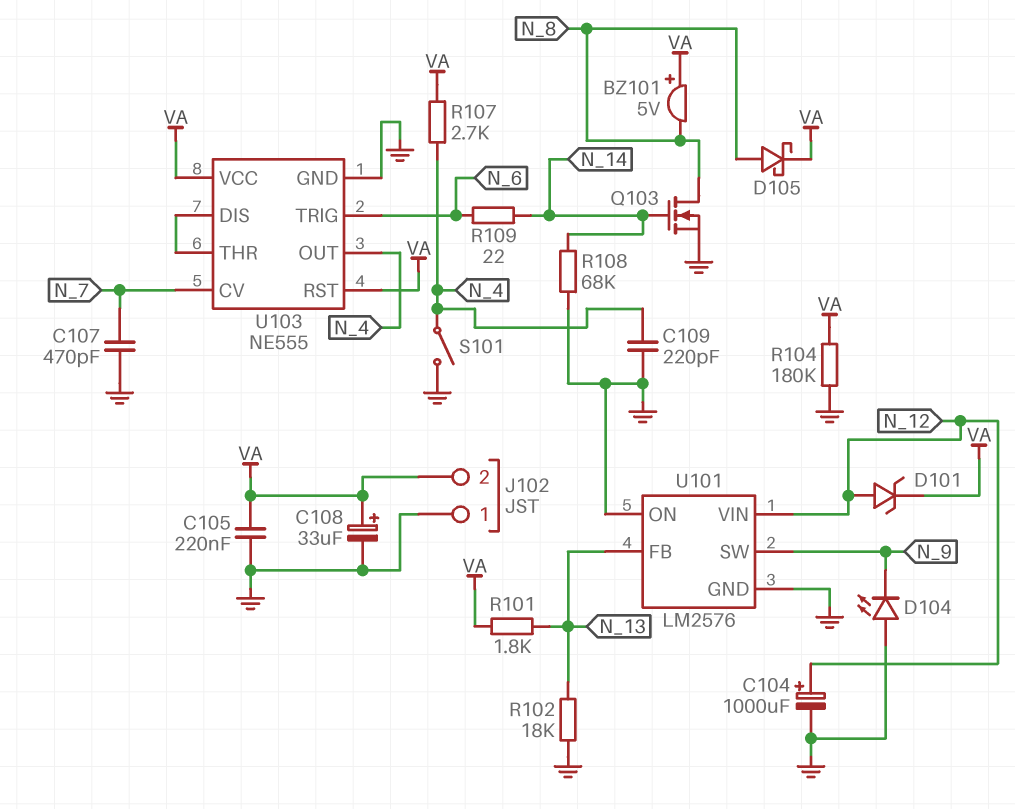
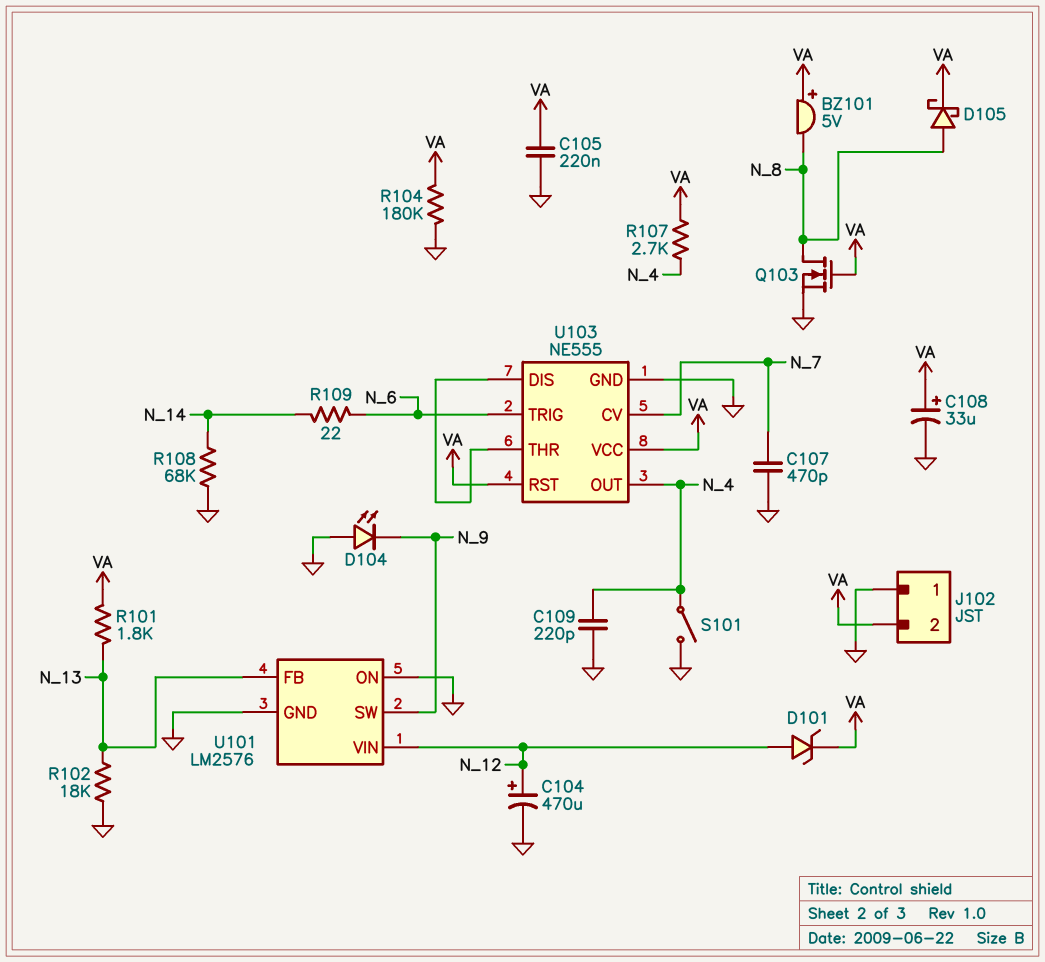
C104: 1000uF (plus N_12, minus GND) -> 470uF (plus N_12, minus GND)
Q103: NMOS (G N_14, D N_8, S GND) -> NMOS (G VA, D N_8, S GND)

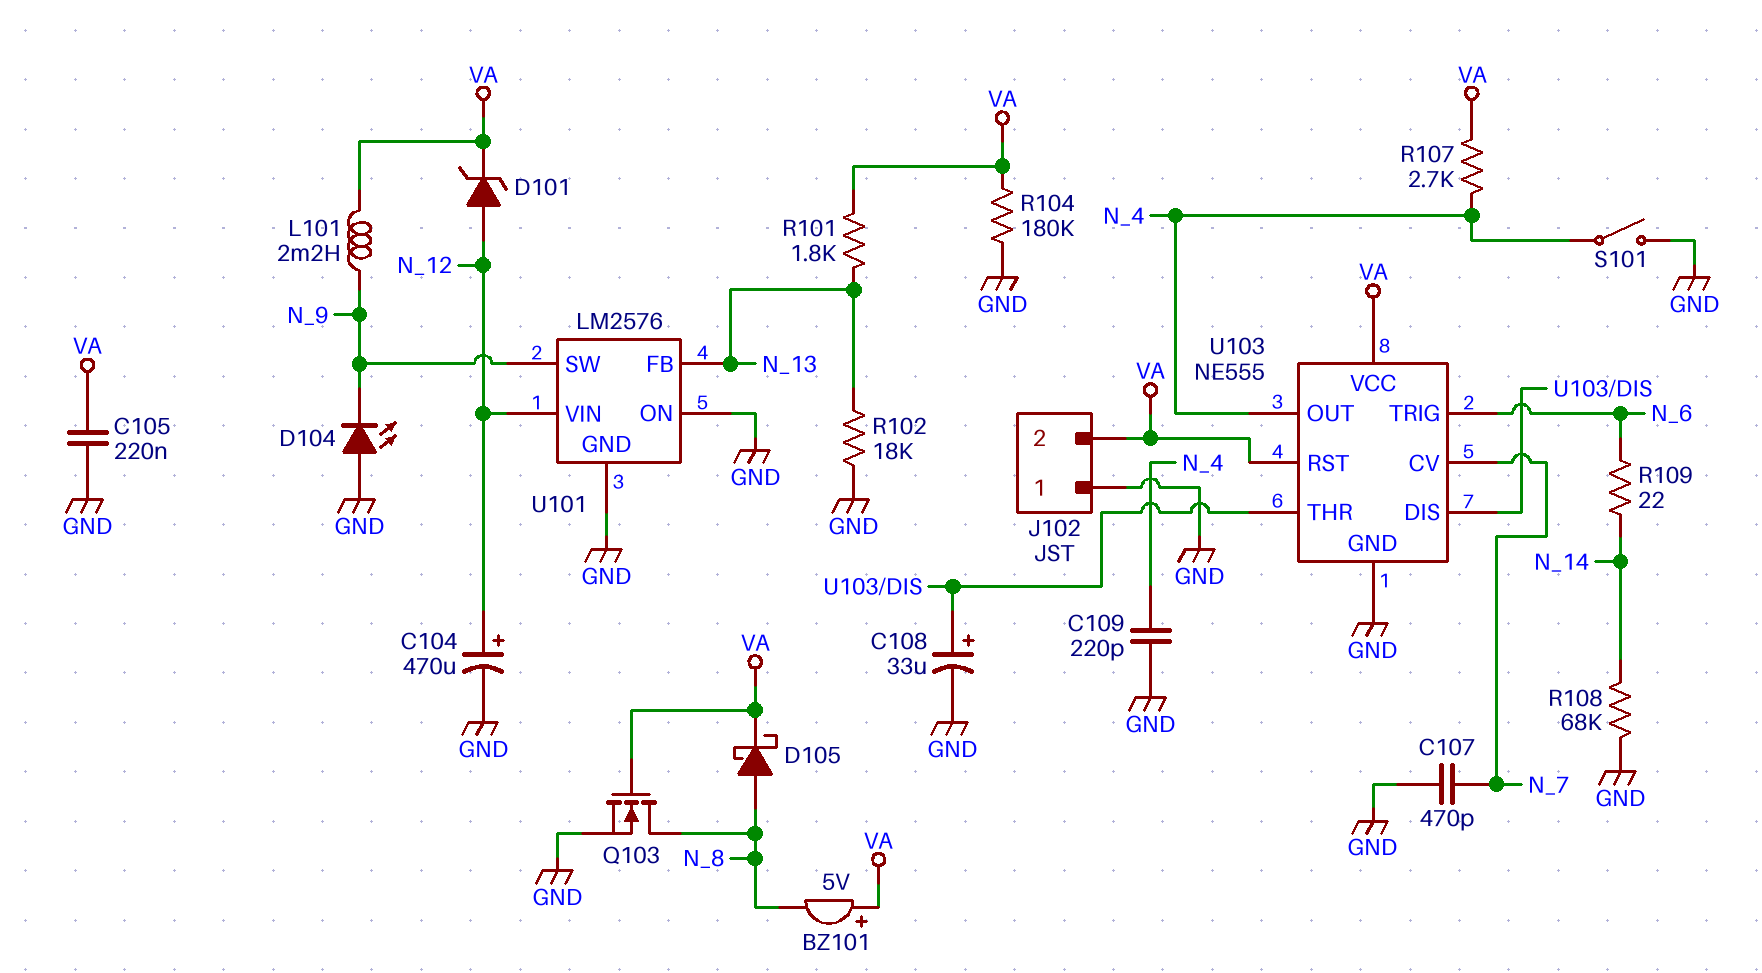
C108: 33uF (plus VA, minus GND) -> 33uF (plus U103/DIS, minus GND)
L101: none -> 2.2mH (N_9, VA)

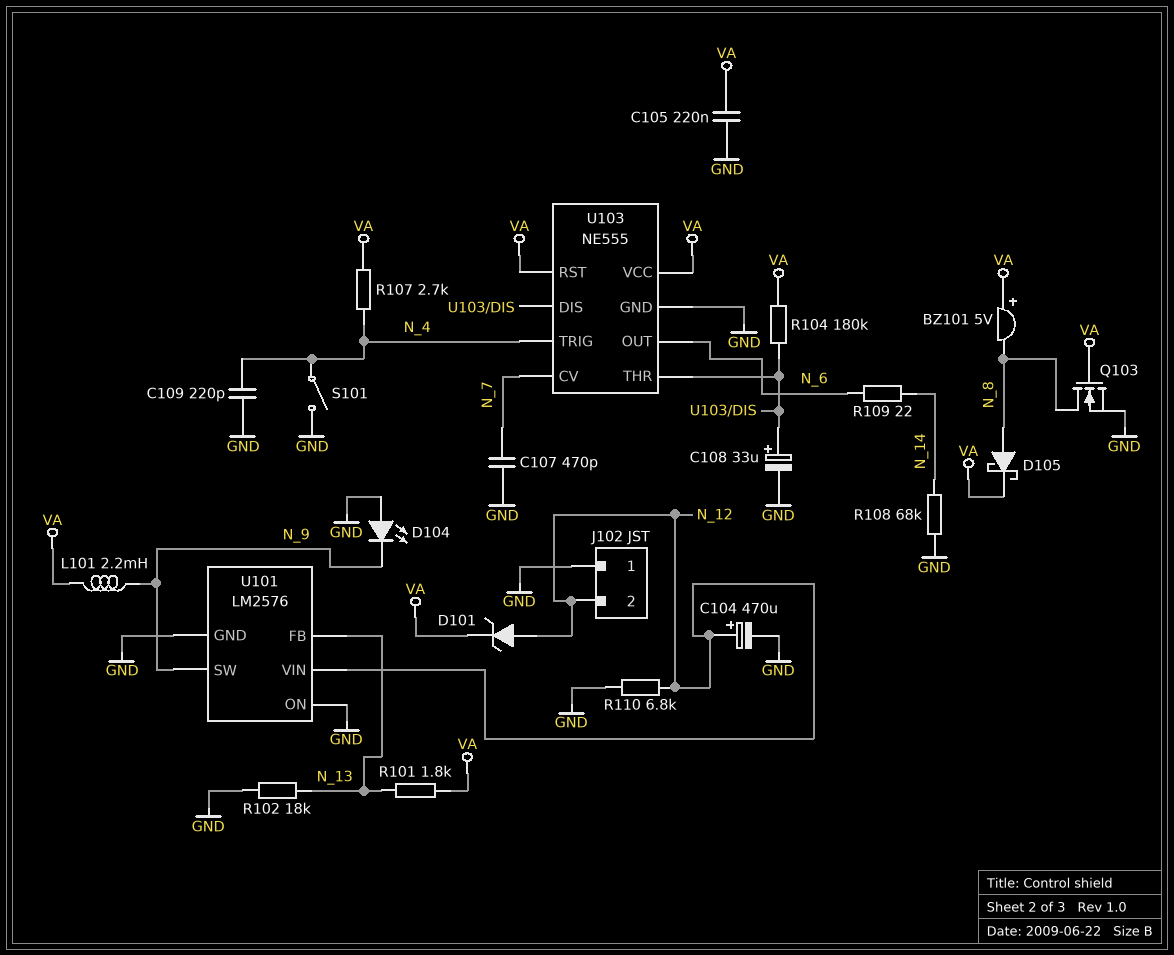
J102 pin 2: VA -> N_12
R104: 180k (GND, VA) -> 180k (U103/DIS, VA)
R110: none -> 6.8k (GND, N_12)
U103 pin OUT: N_4 -> N_6
U103 pin TRIG: N_6 -> N_4

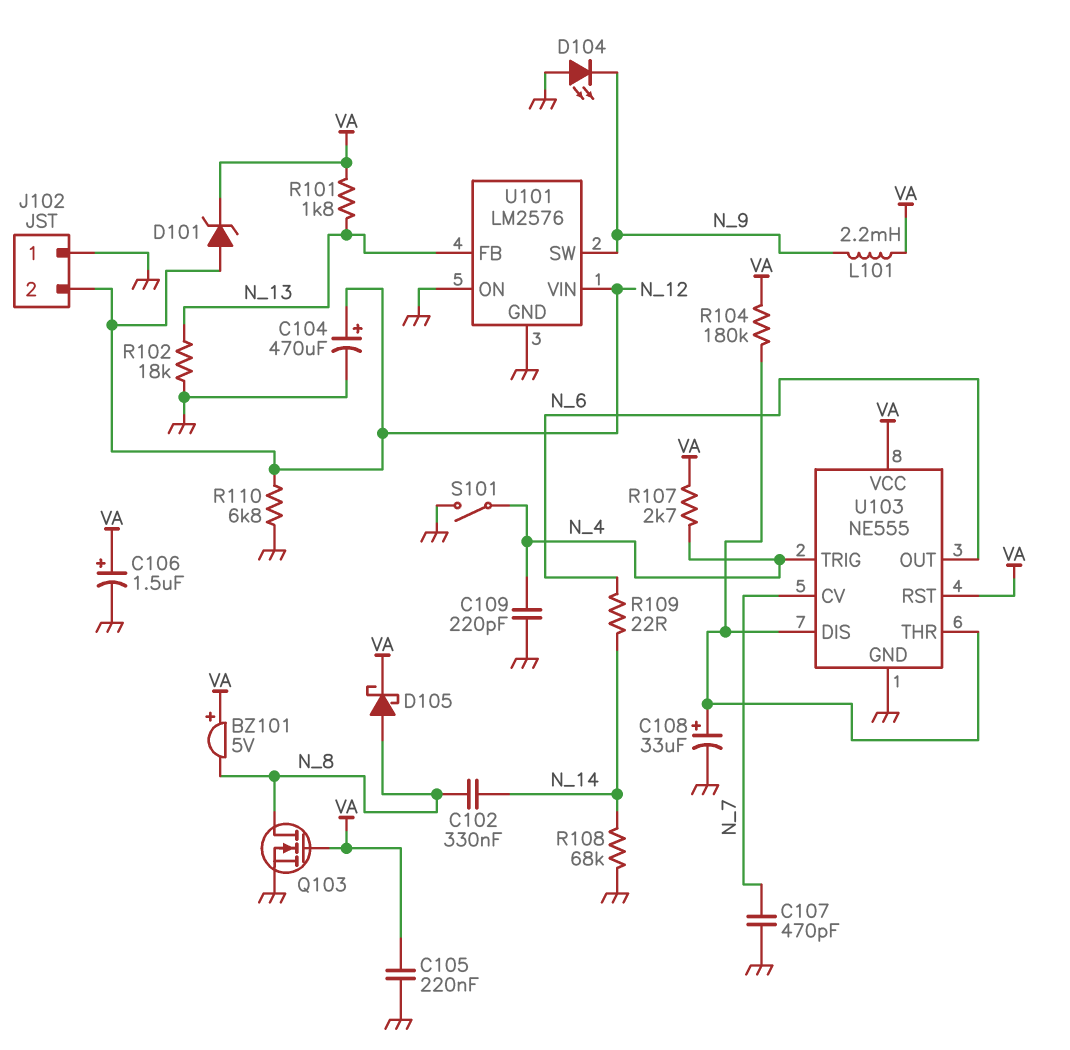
C102: none -> 330nF (N_8, N_14)
C106: none -> 1.5uF (plus VA, minus GND)

